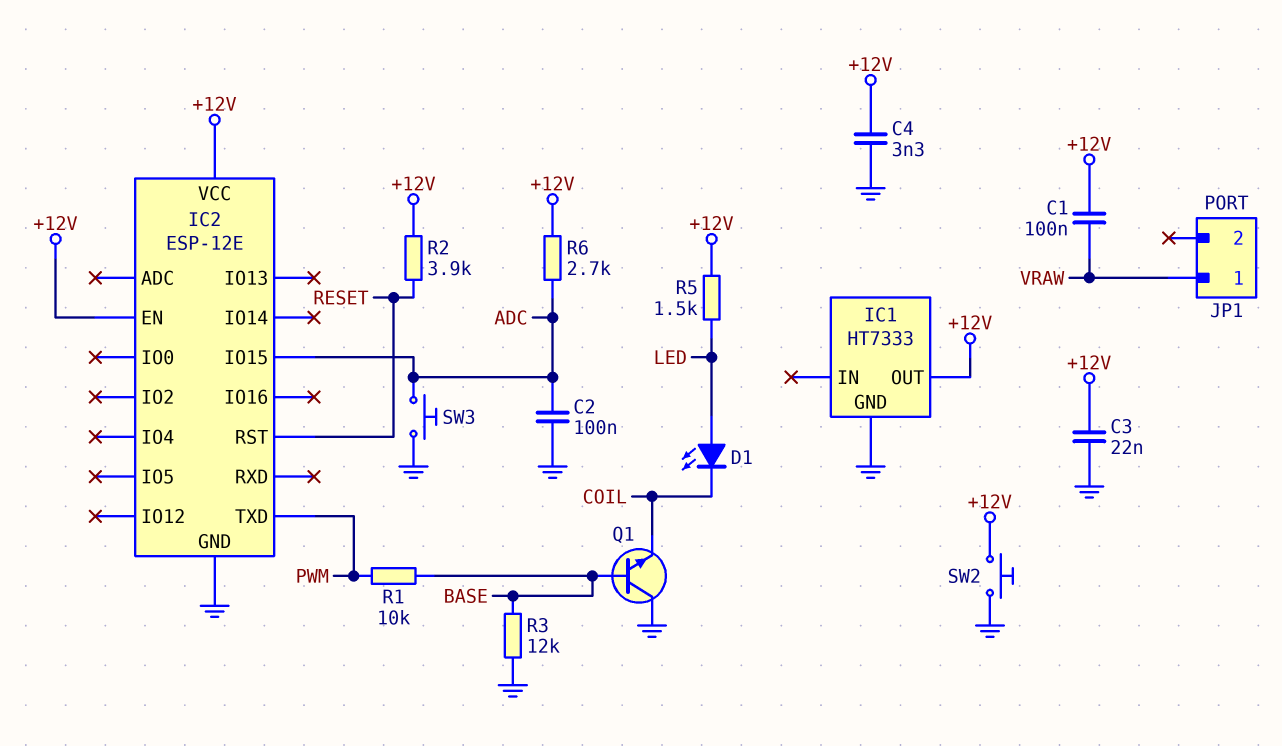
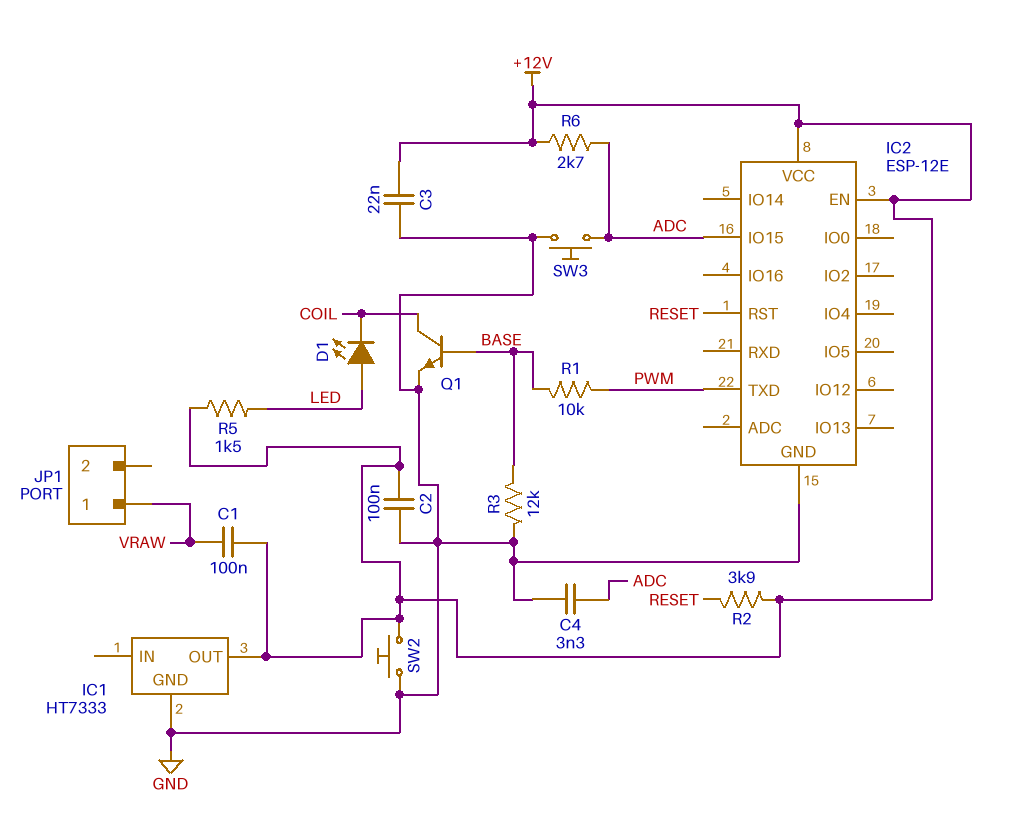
C2: 100nF (ADC, GND) -> 100nF (+12V, GND)
C4: 3.3nF (+12V, GND) -> 3.3nF (ADC, GND)
Q1: NPN (B BASE, C GND, E COIL) -> NPN (B BASE, C COIL, E GND)

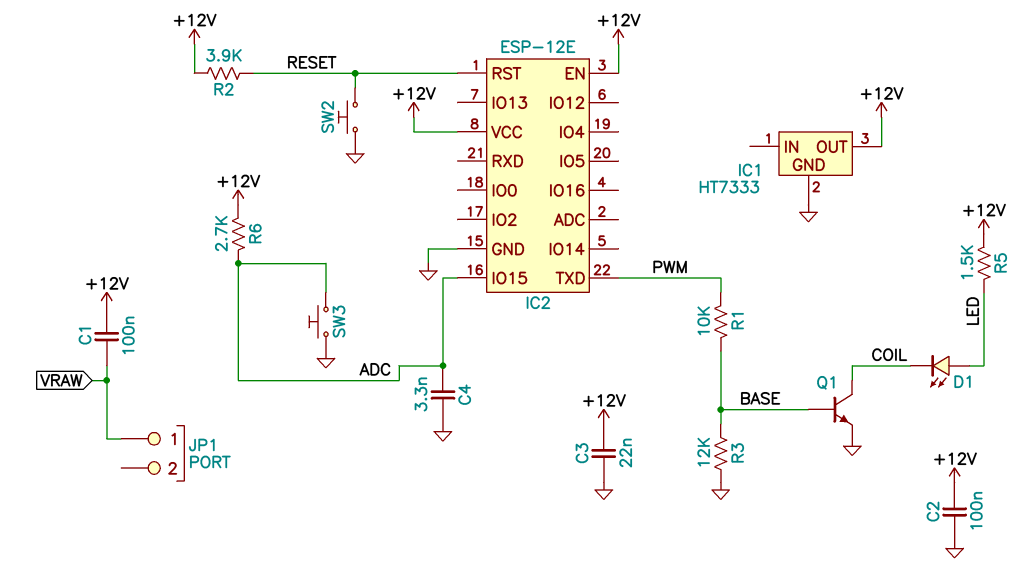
SW2: button (+12V, GND) -> button (GND, RESET)

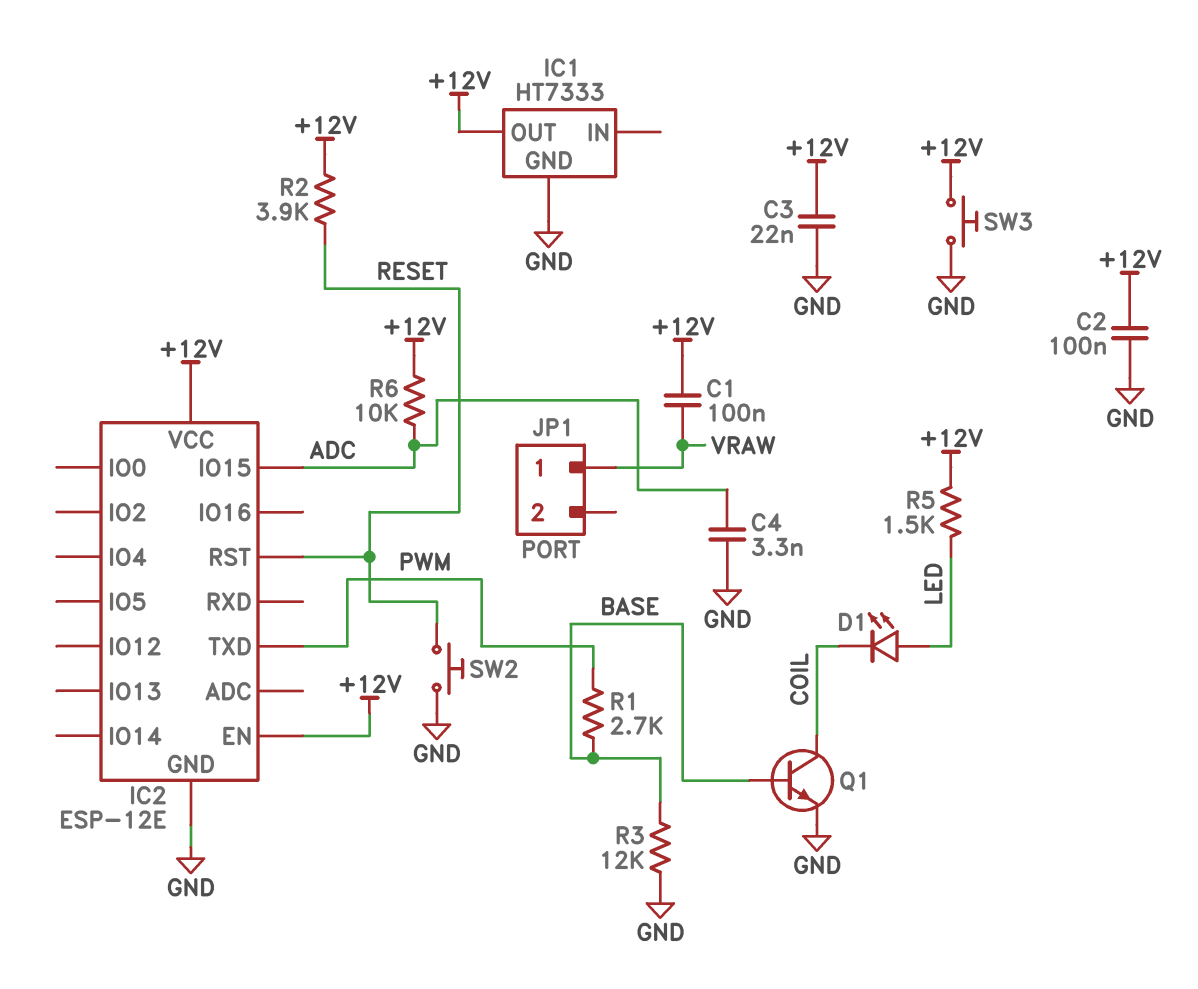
R1: 10k (BASE, PWM) -> 2.7k (BASE, PWM)
R6: 2.7k (+12V, ADC) -> 10k (+12V, ADC)
SW3: button (ADC, GND) -> button (+12V, GND)

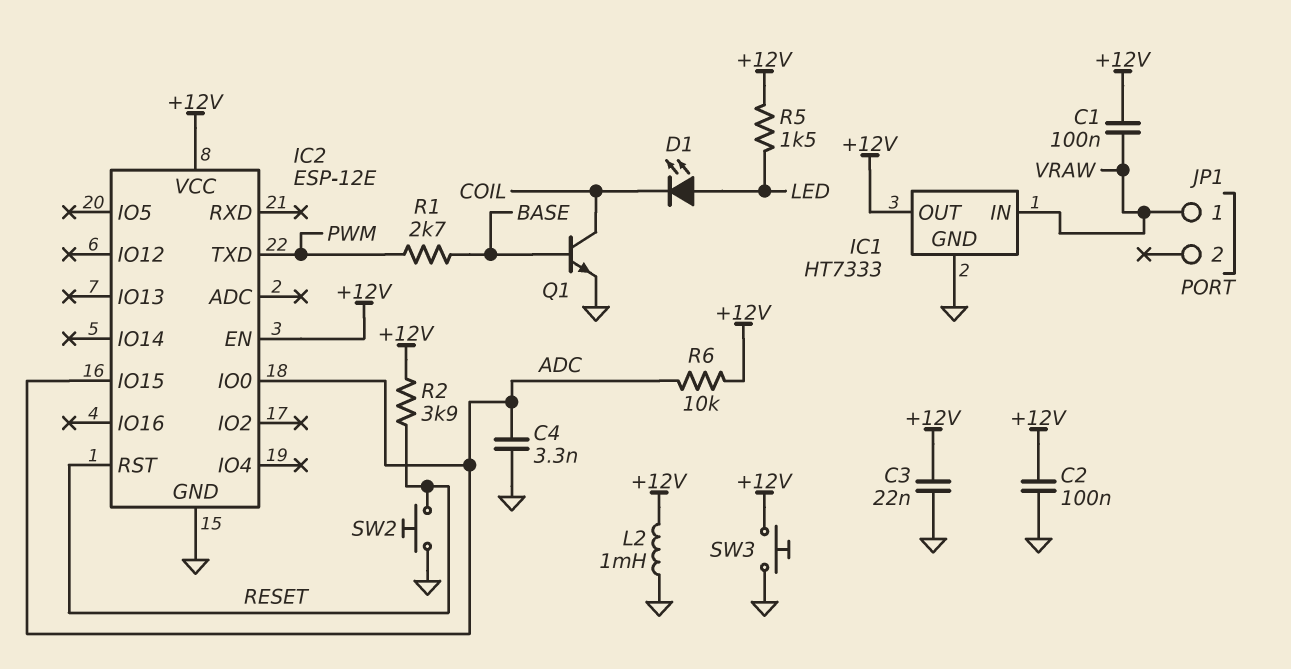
IC1 pin IN: none -> VRAW
IC2 pin IO0: none -> ADC
L2: none -> 1mH (+12V, GND)
R3: 12k (BASE, GND) -> none

